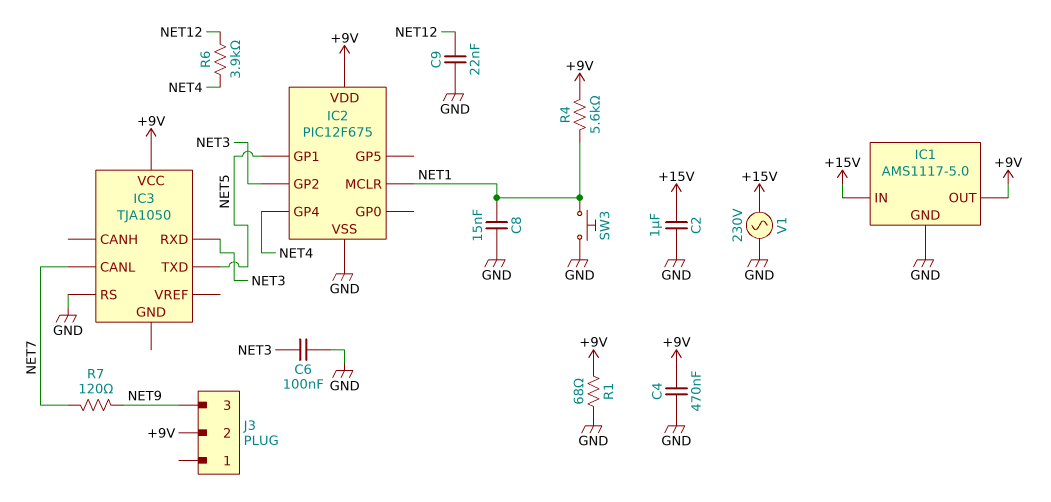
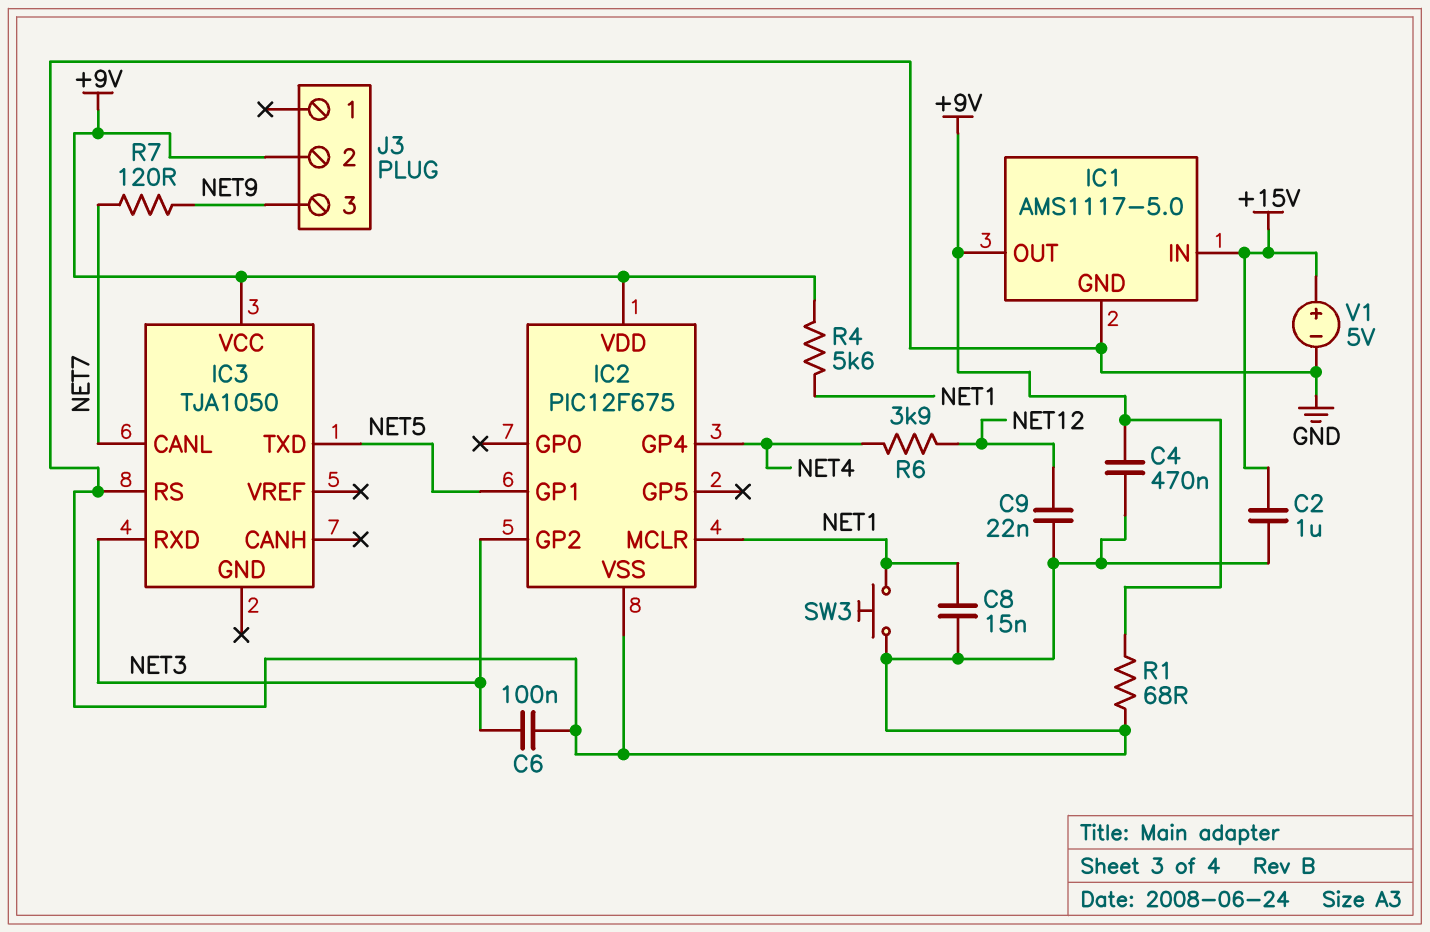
V1: AC 230V (+15V, GND) -> 5V (plus +15V, minus GND)

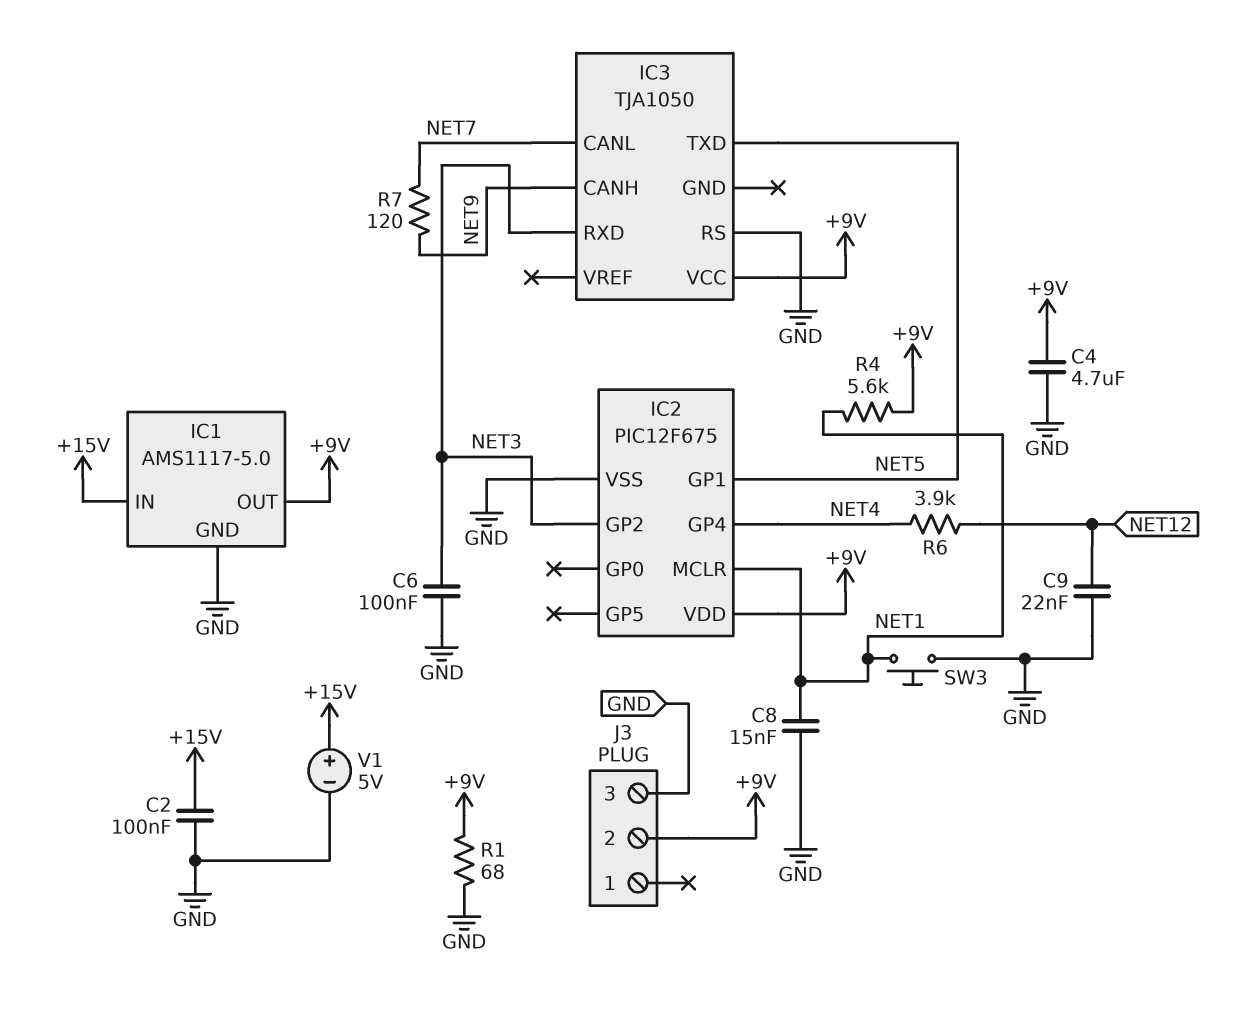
C2: 1uF (+15V, GND) -> 100nF (+15V, GND)
C4: 470nF (+9V, GND) -> 4.7uF (+9V, GND)
IC3 pin CANH: none -> NET9
J3 pin 3: NET9 -> GND

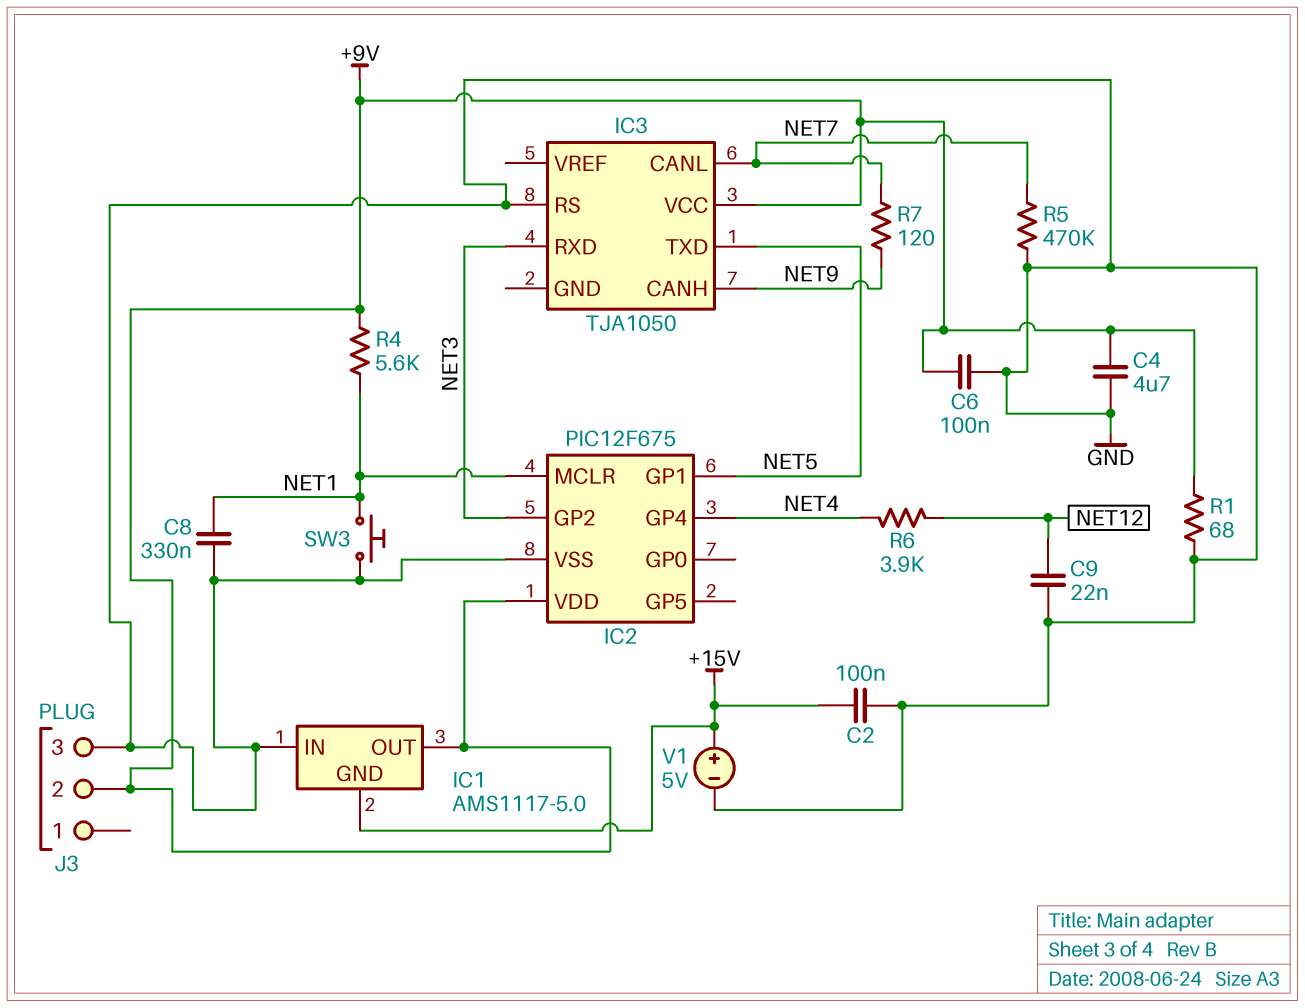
C6: 100nF (GND, NET3) -> 100nF (+9V, GND)
C8: 15nF (GND, NET1) -> 330nF (GND, NET1)
IC1 pin GND: GND -> +15V
IC1 pin IN: +15V -> GND
R5: none -> 470k (GND, NET7)

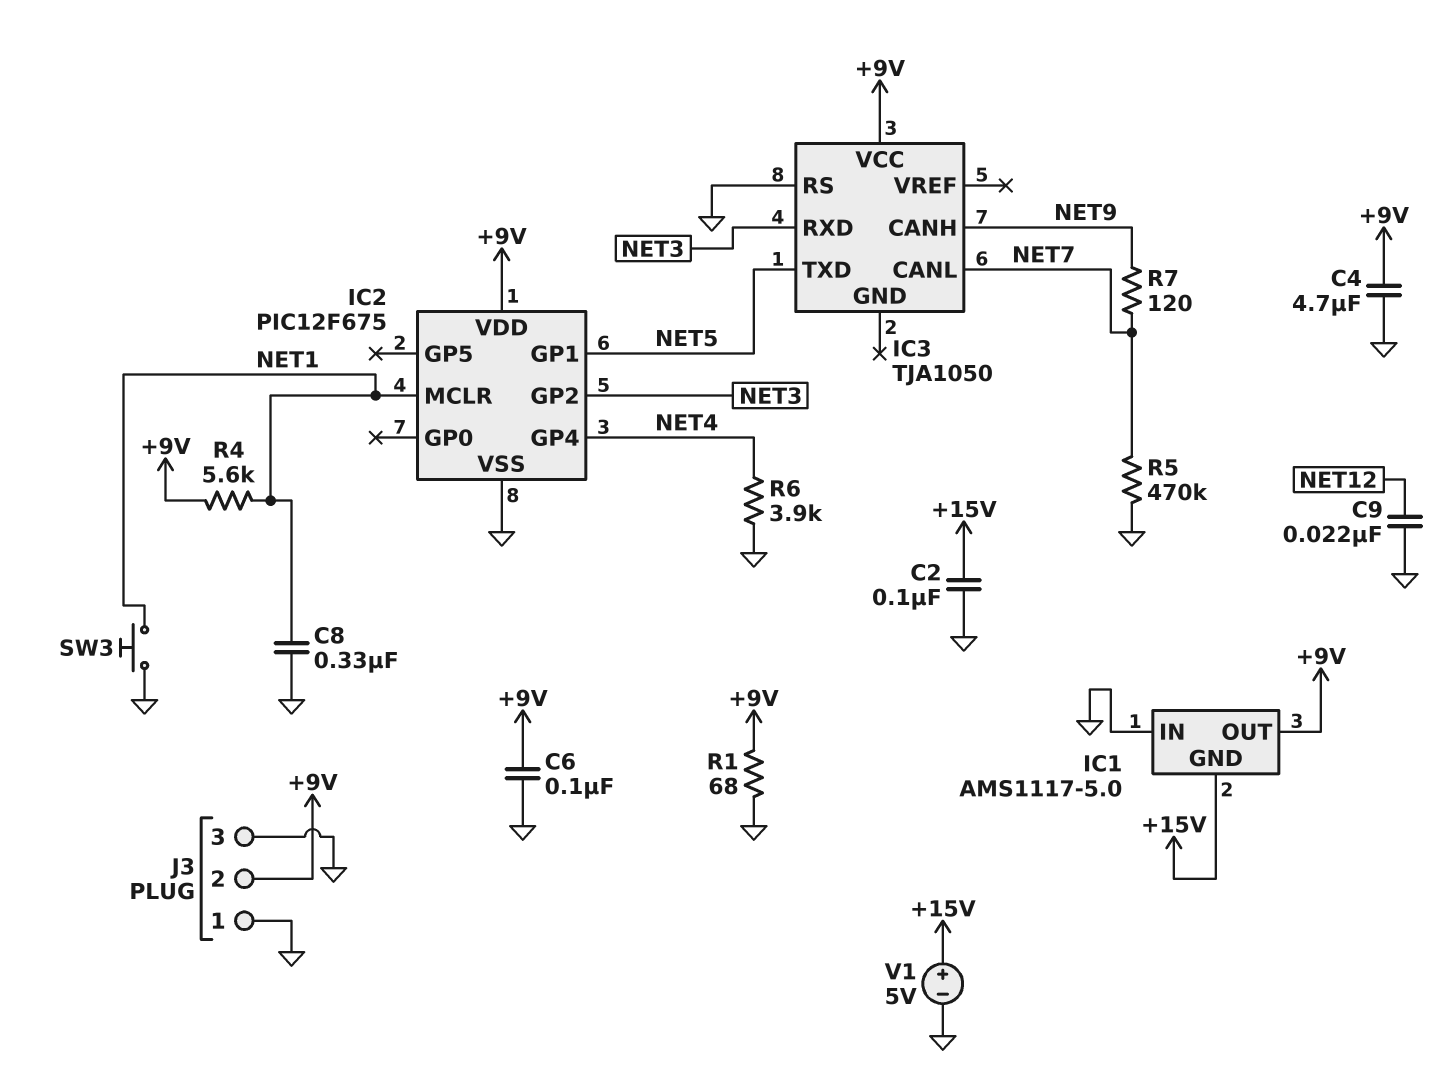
J3 pin 1: none -> GND
R6: 3.9k (NET4, NET12) -> 3.9k (GND, NET4)

